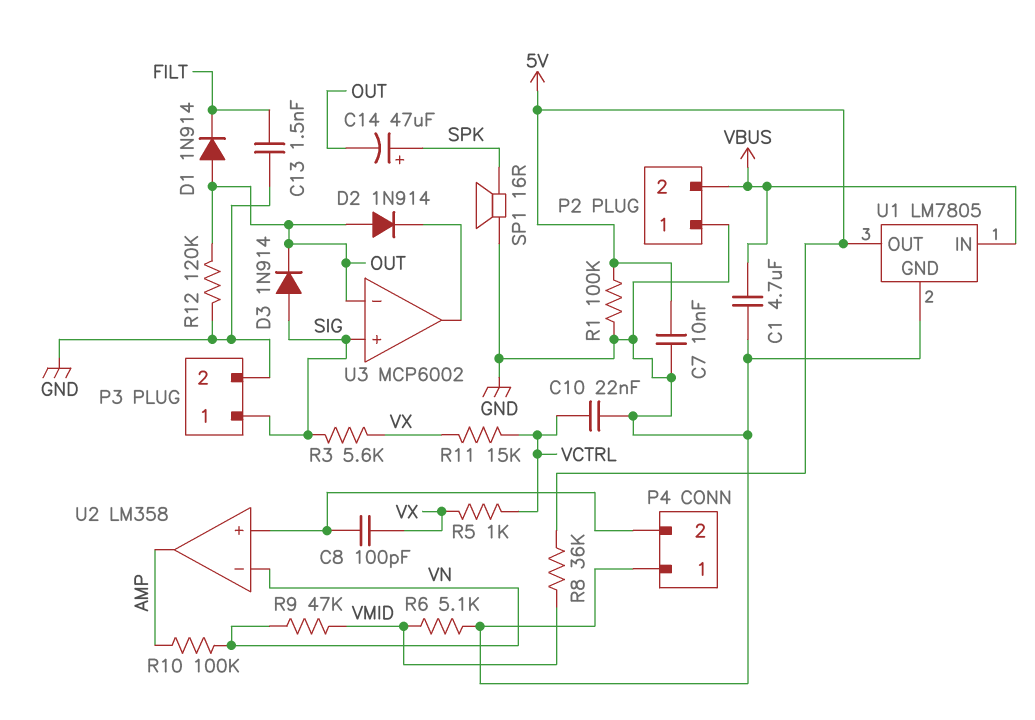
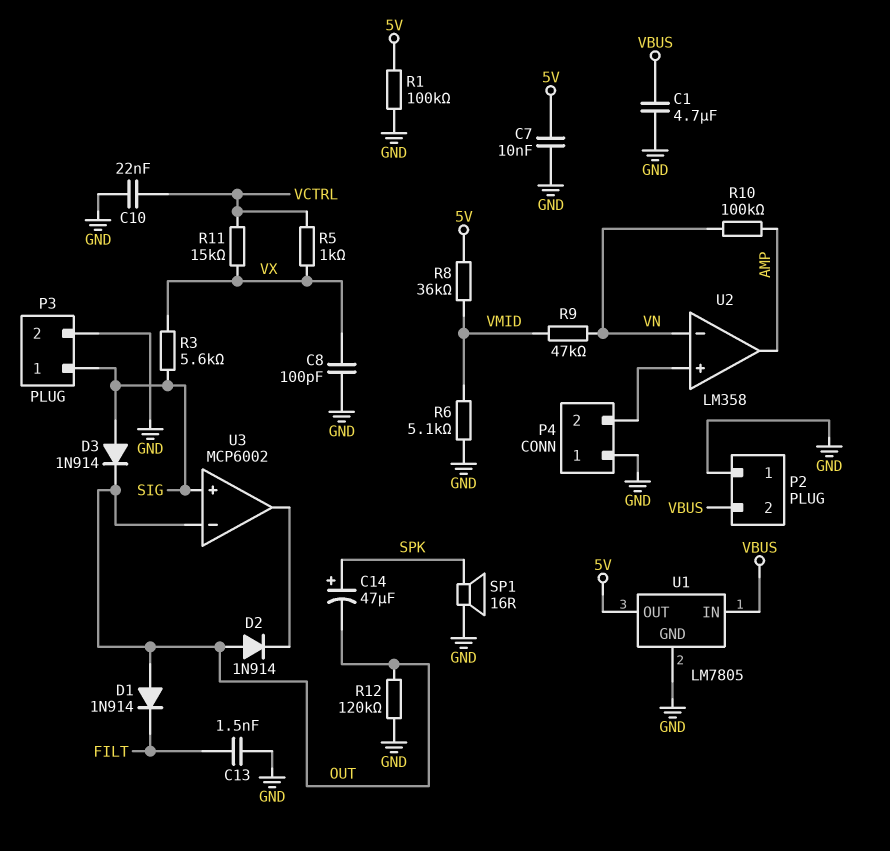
C8: 100pF (P4/2, VX) -> 100pF (GND, VX)

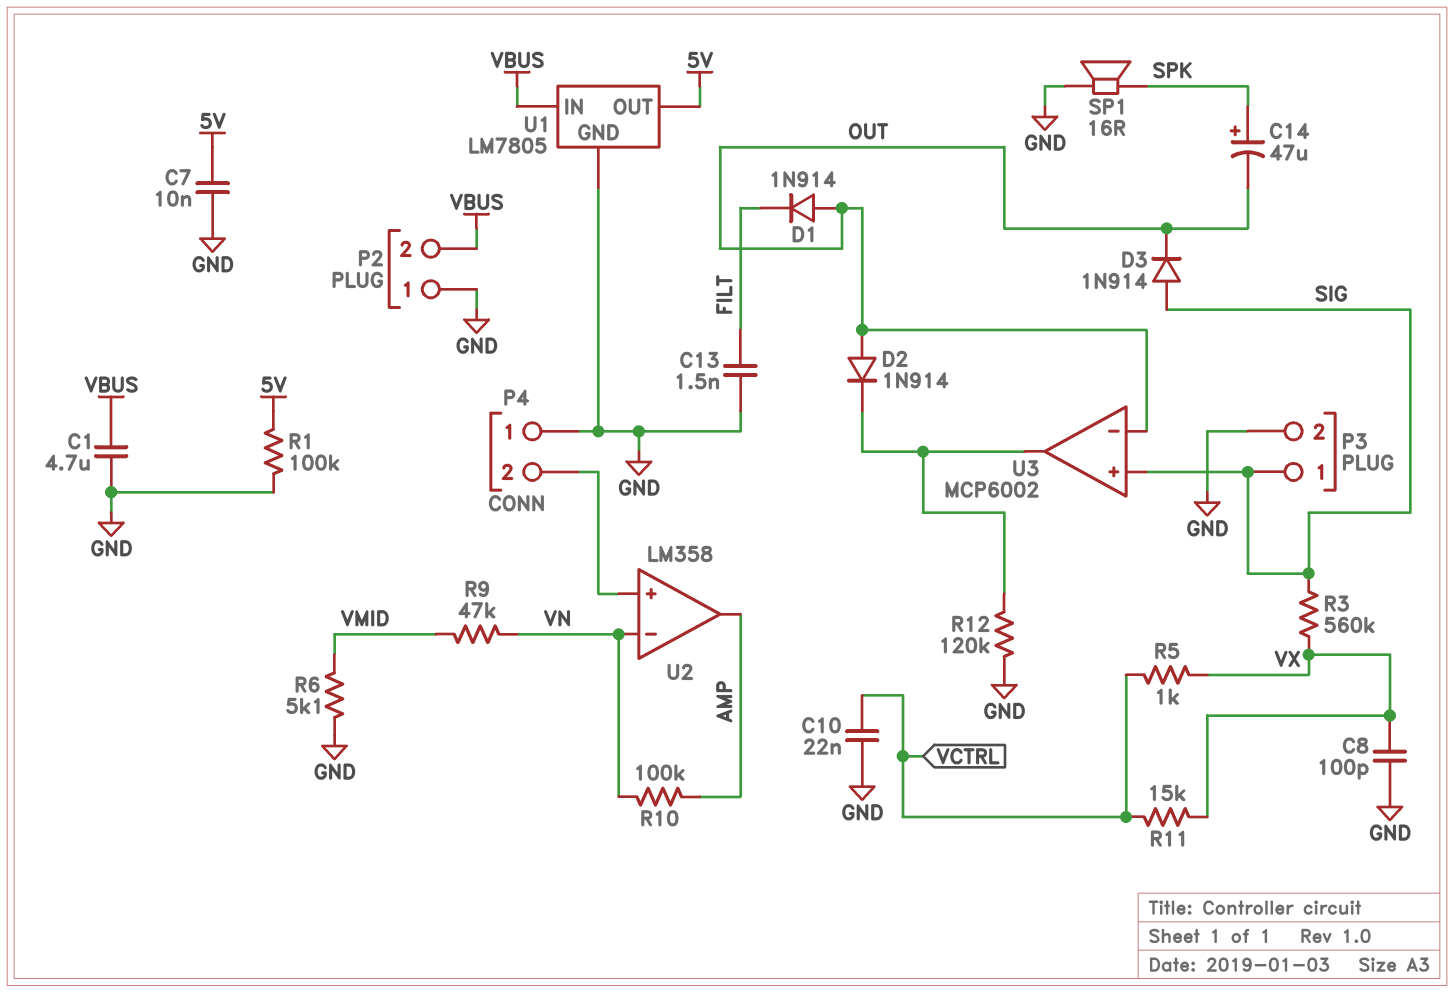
R3: 5.6k (SIG, VX) -> 560k (SIG, VX)
R8: 36k (5V, VMID) -> none
R12: 120k (GND, OUT) -> 120k (GND, U3/out)

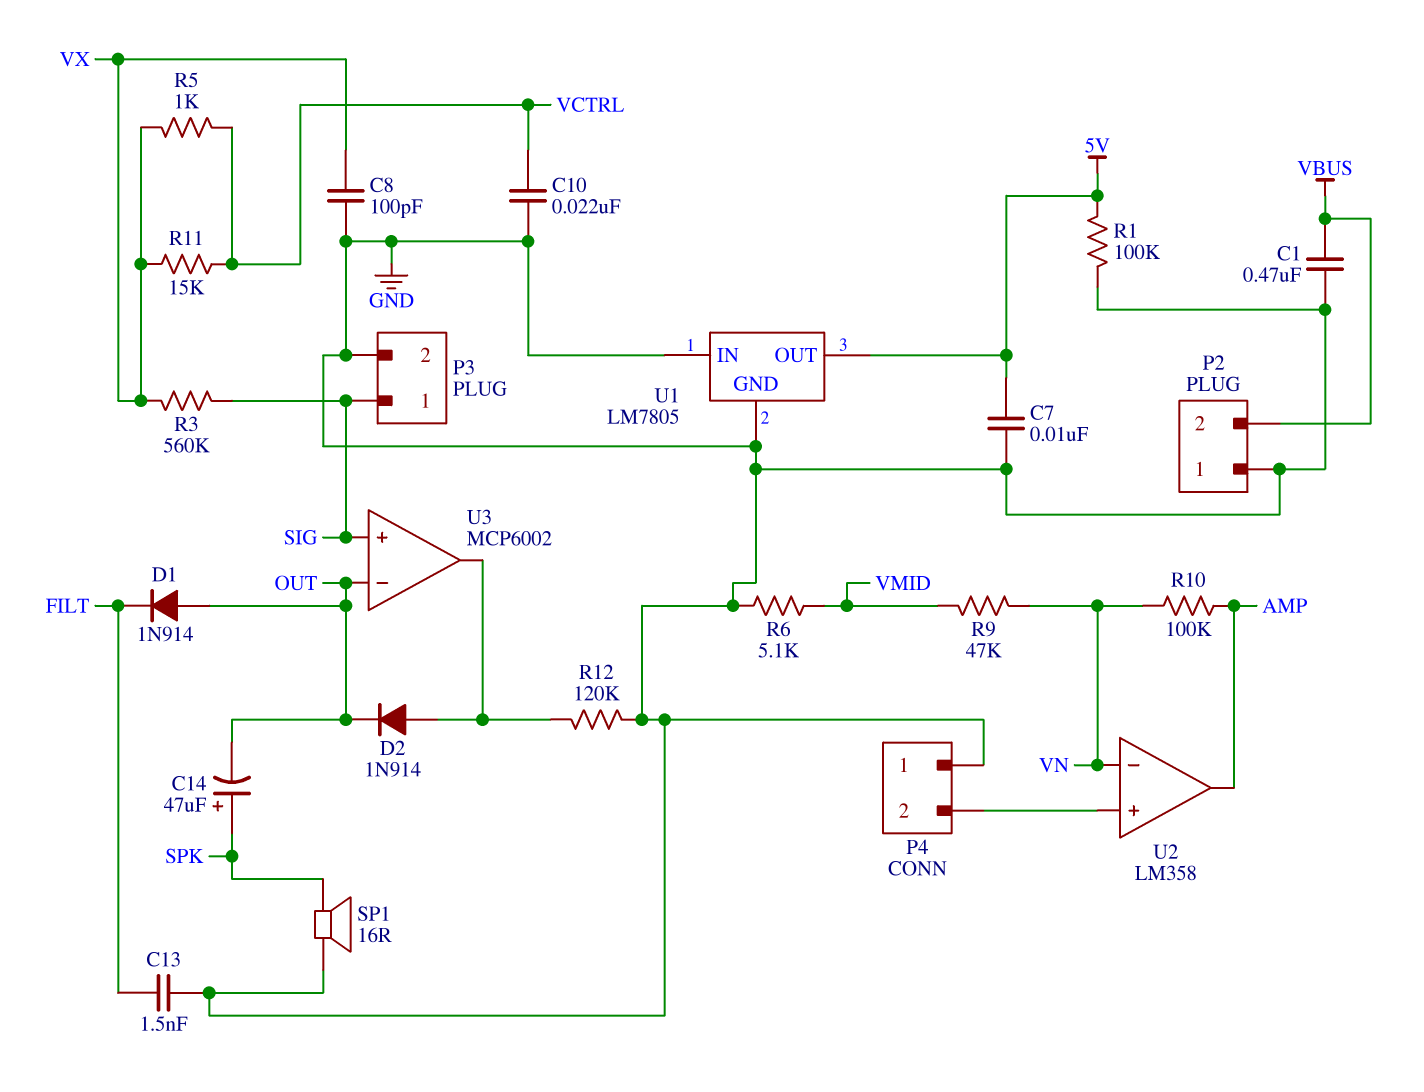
C1: 4.7uF (GND, VBUS) -> 470nF (GND, VBUS)
D2: diode 1N914 (A OUT, K U3/out) -> diode 1N914 (A U3/out, K OUT)
D3: diode 1N914 (A SIG, K OUT) -> none
U1 pin IN: VBUS -> GND

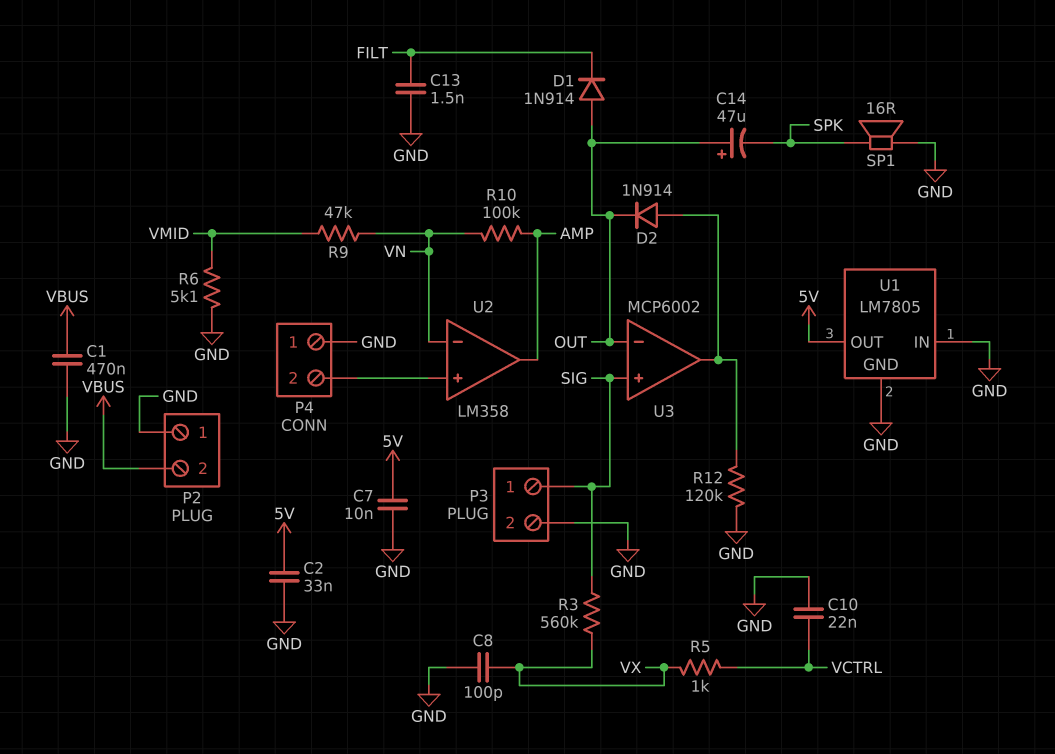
C2: none -> 33nF (5V, GND)
C14: 47uF (plus SPK, minus OUT) -> 47uF (plus OUT, minus SPK)
R1: 100k (5V, GND) -> none
R11: 15k (VCTRL, VX) -> none

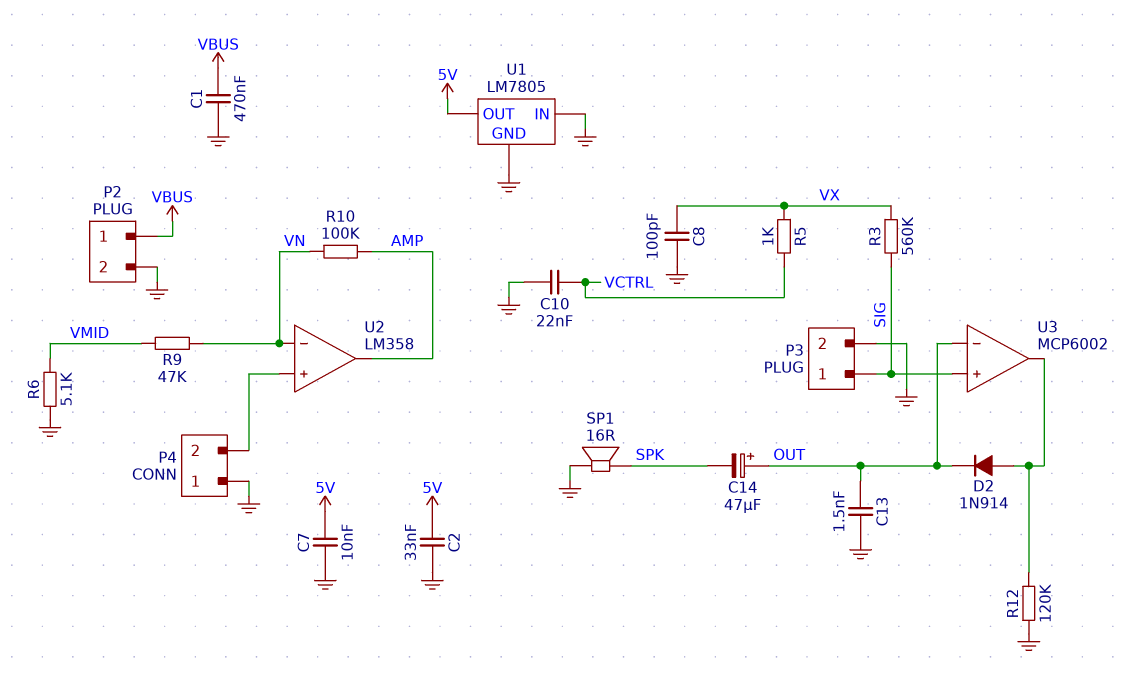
C13: 1.5nF (FILT, GND) -> 1.5nF (GND, OUT)
D1: diode 1N914 (A OUT, K FILT) -> none
P2 pin 1: GND -> VBUS
P2 pin 2: VBUS -> GND

